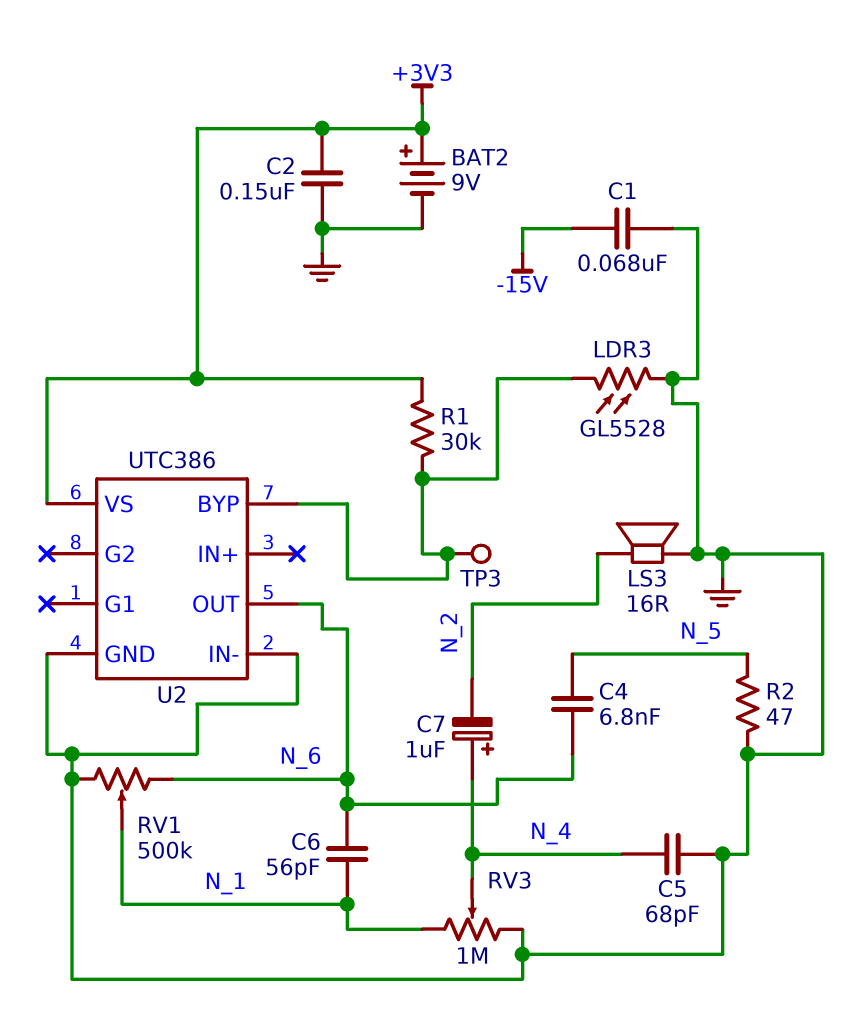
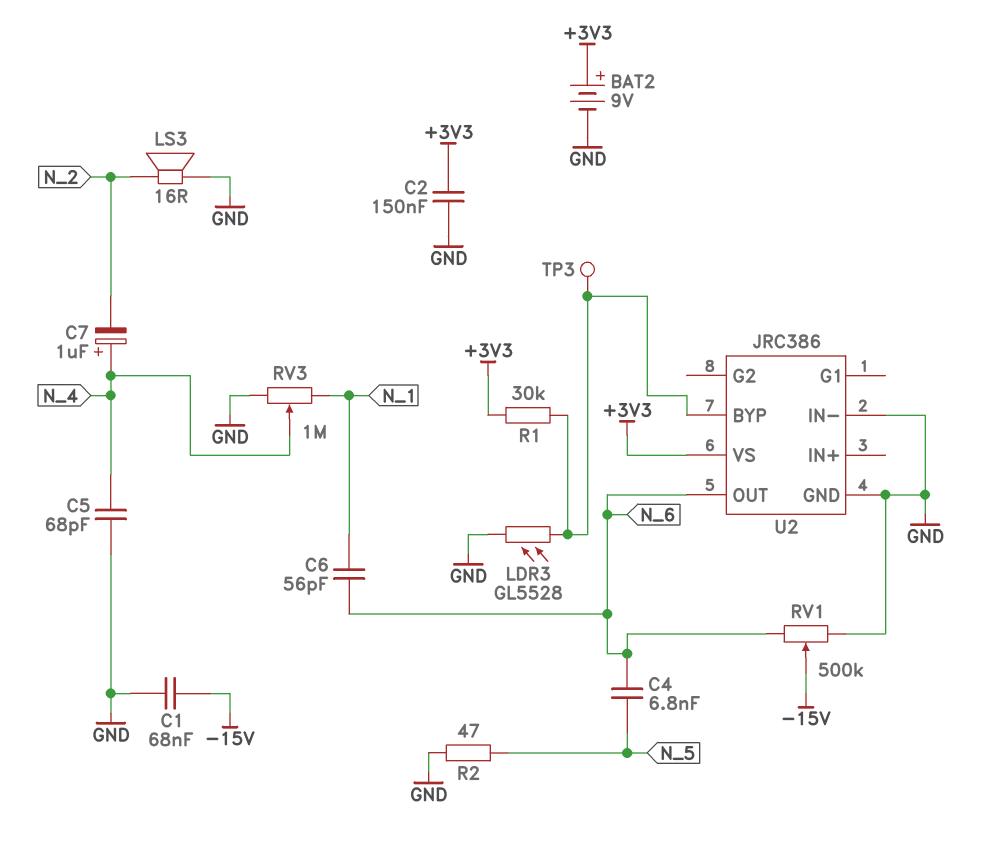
RV1: 500k (GND, N_6, wiper N_1) -> 500k (GND, N_6, wiper -15V)
U2: UTC386 -> JRC386

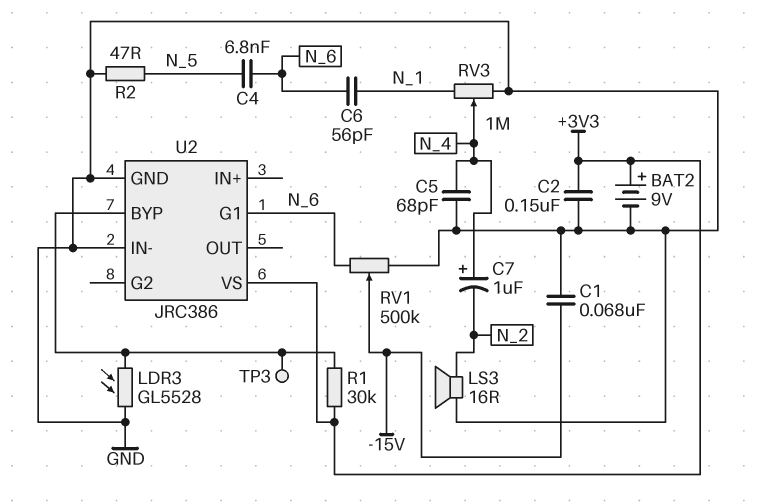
U2 pin G1: none -> N_6
U2 pin OUT: N_6 -> none

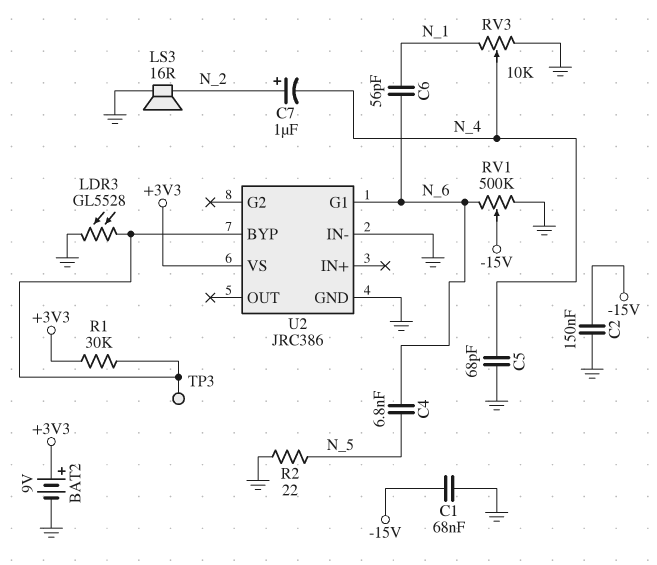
C2: 150nF (+3V3, GND) -> 150nF (-15V, GND)
C7: 1uF (plus N_4, minus N_2) -> 1uF (plus N_2, minus N_4)
R2: 47 (GND, N_5) -> 22 (GND, N_5)
RV3: 1M (GND, N_1, wiper N_4) -> 10k (GND, N_1, wiper N_4)

